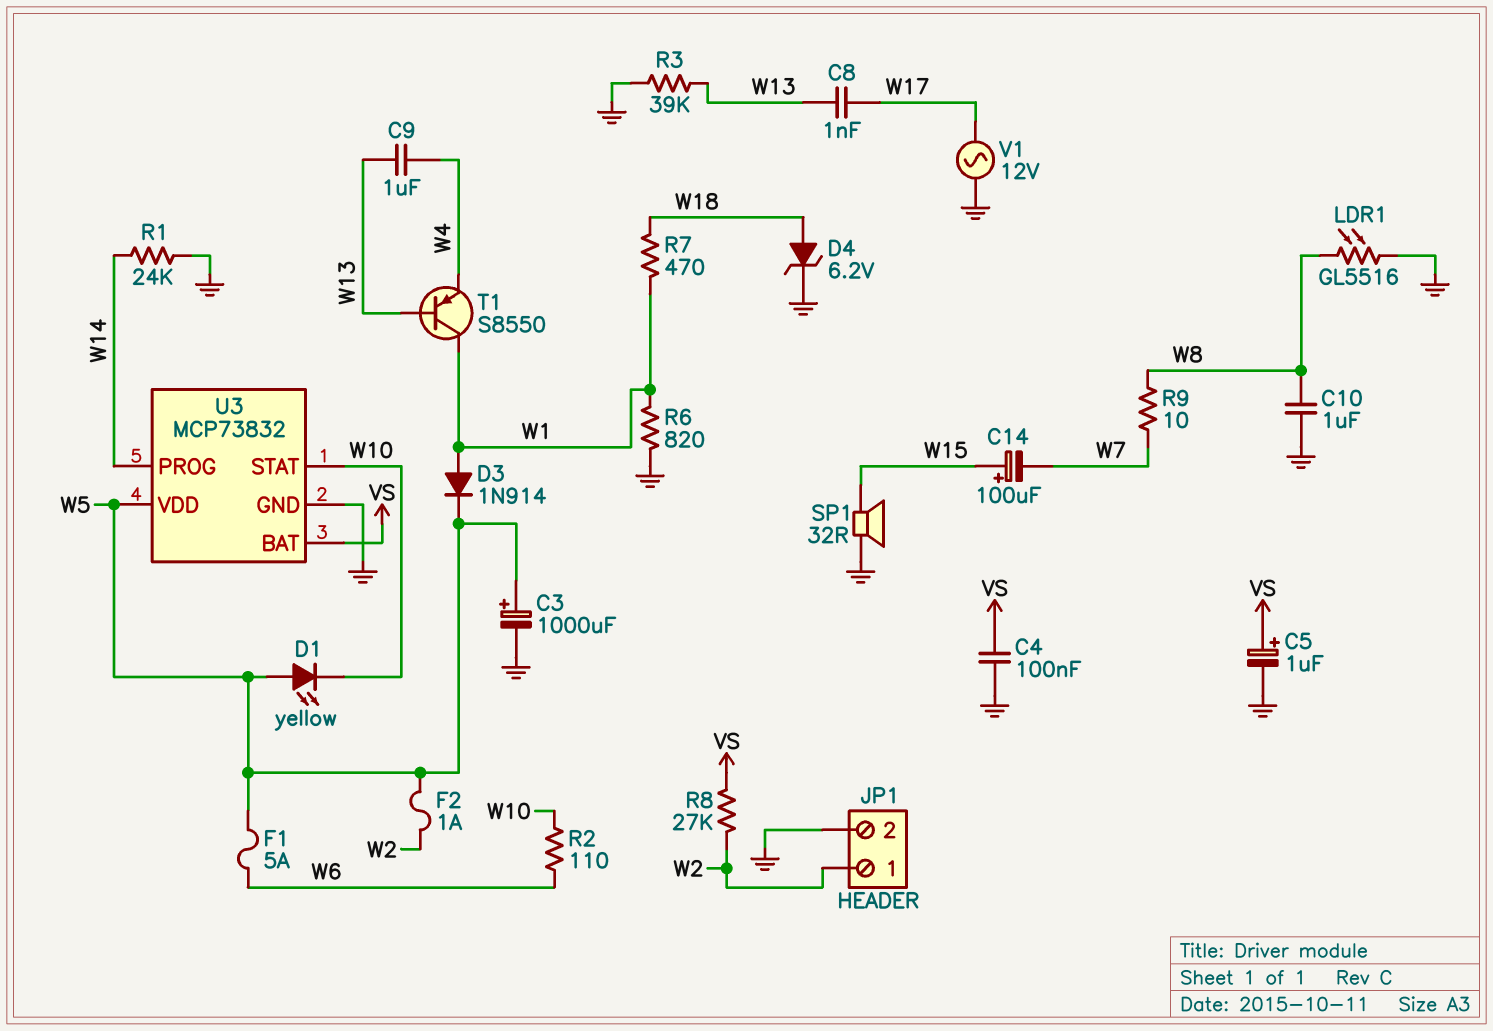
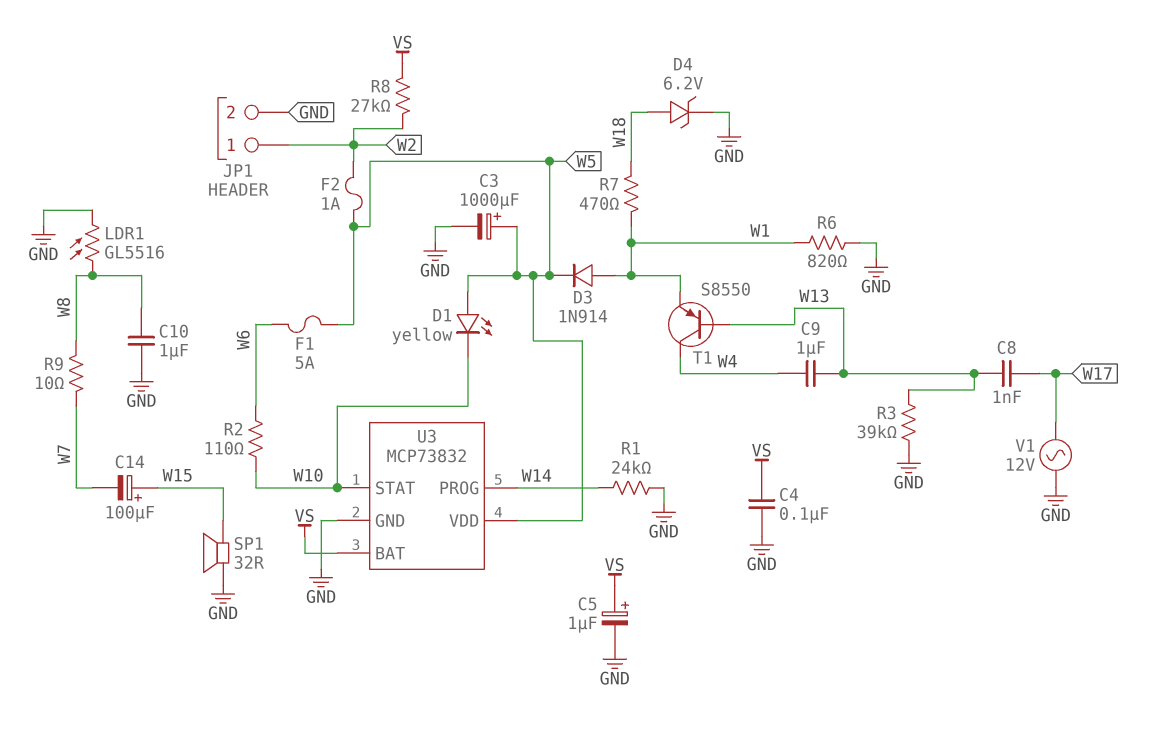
T1: PNP S8550 (B W13, C W1, E W4) -> PNP S8550 (B W13, C W4, E W1)

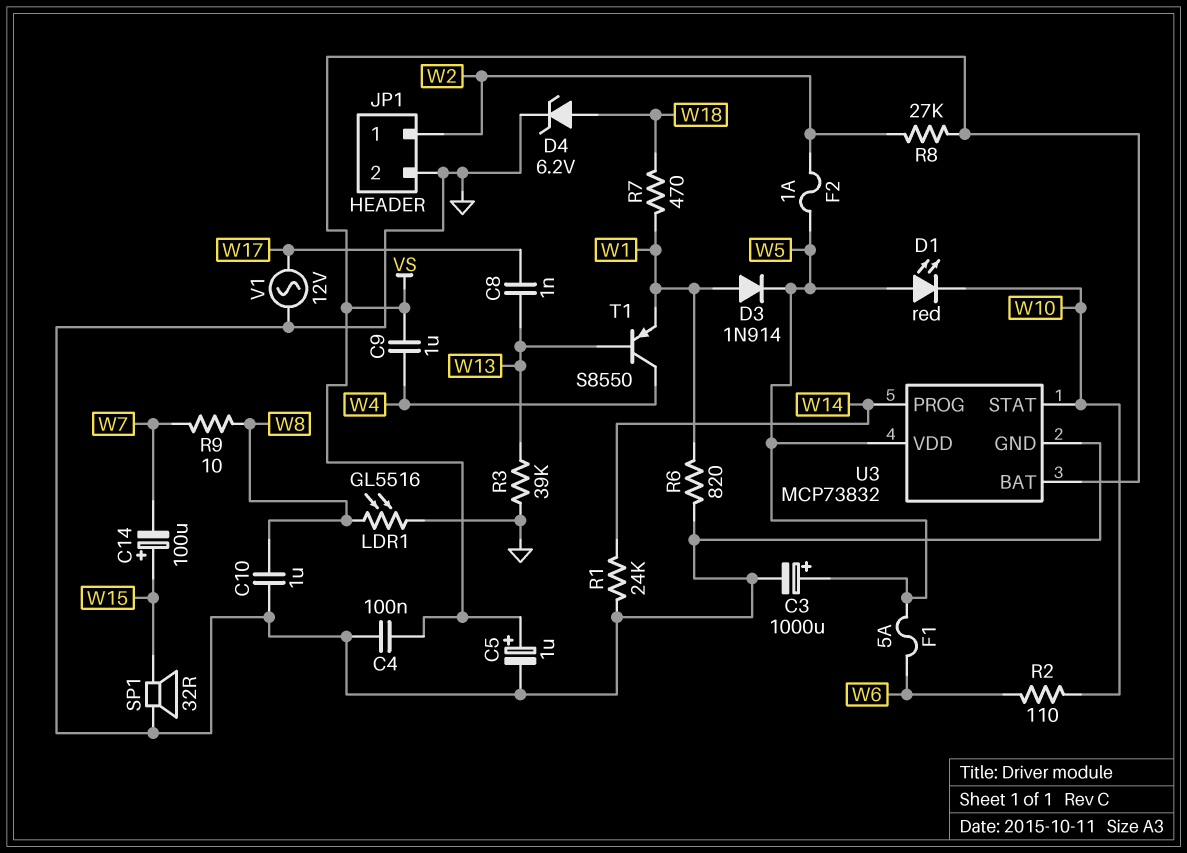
C9: 1uF (W4, W13) -> 1uF (VS, W4)
D1: LED yellow (A W5, K W10) -> LED red (A W5, K W10)

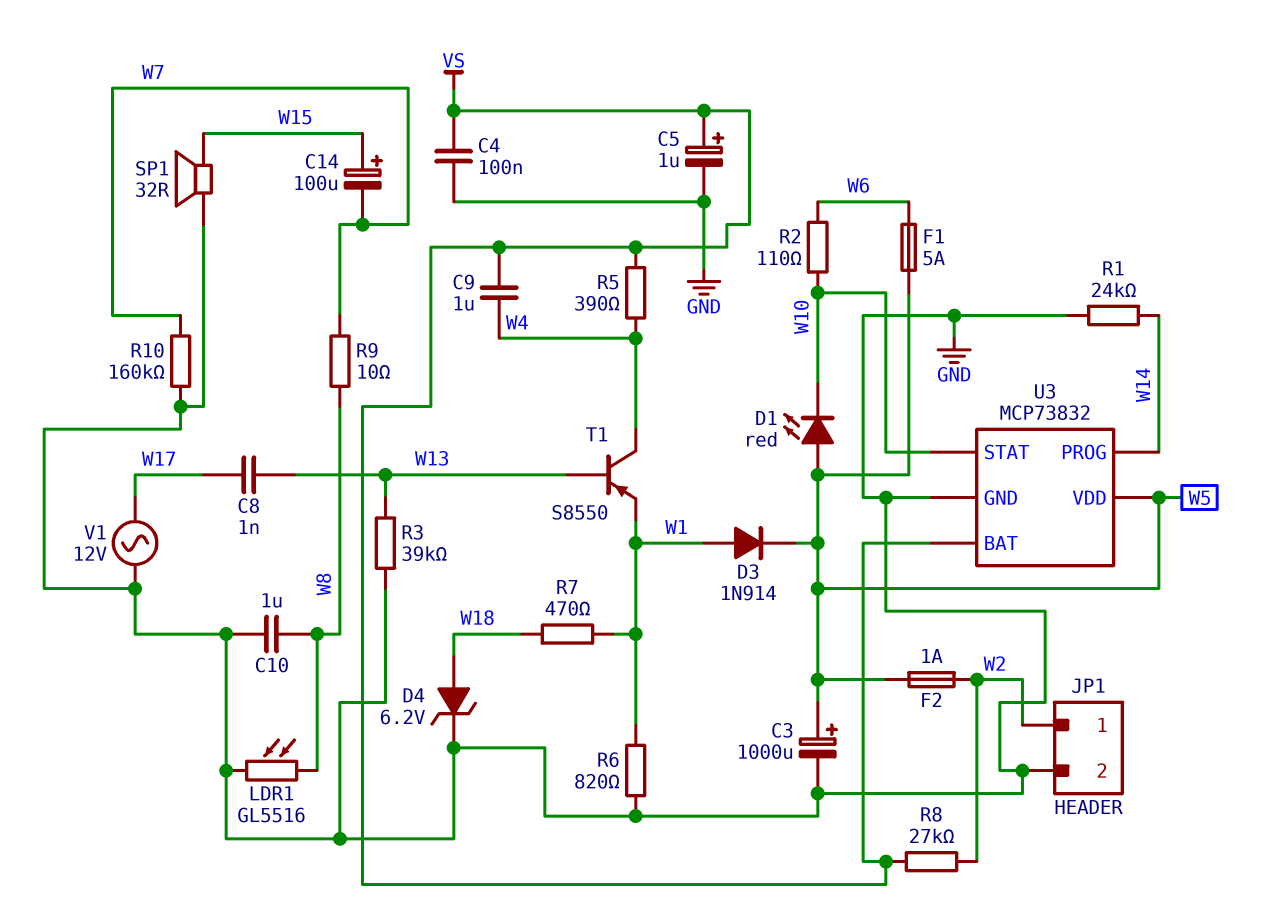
R5: none -> 390 (VS, W4)
R10: none -> 160k (GND, W7)

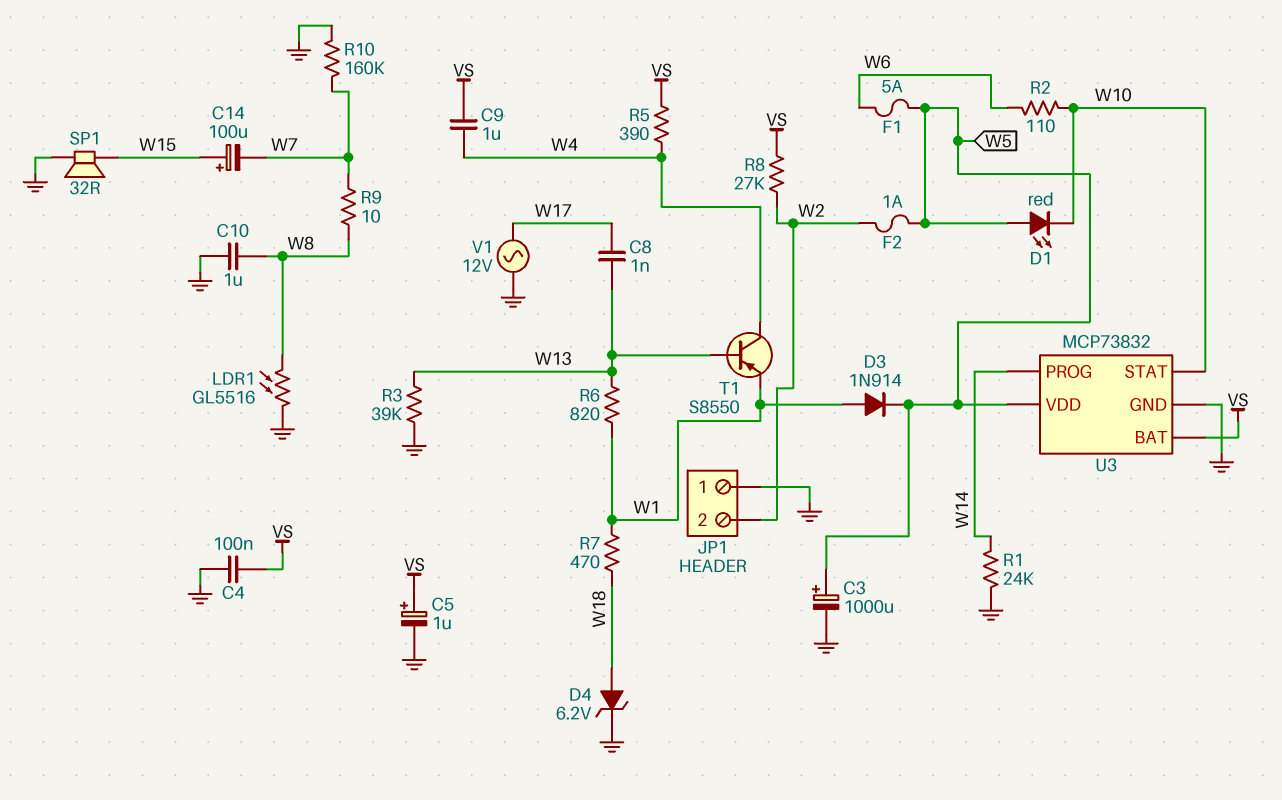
JP1 pin 1: W2 -> GND
JP1 pin 2: GND -> W2
R6: 820 (GND, W1) -> 820 (W1, W13)

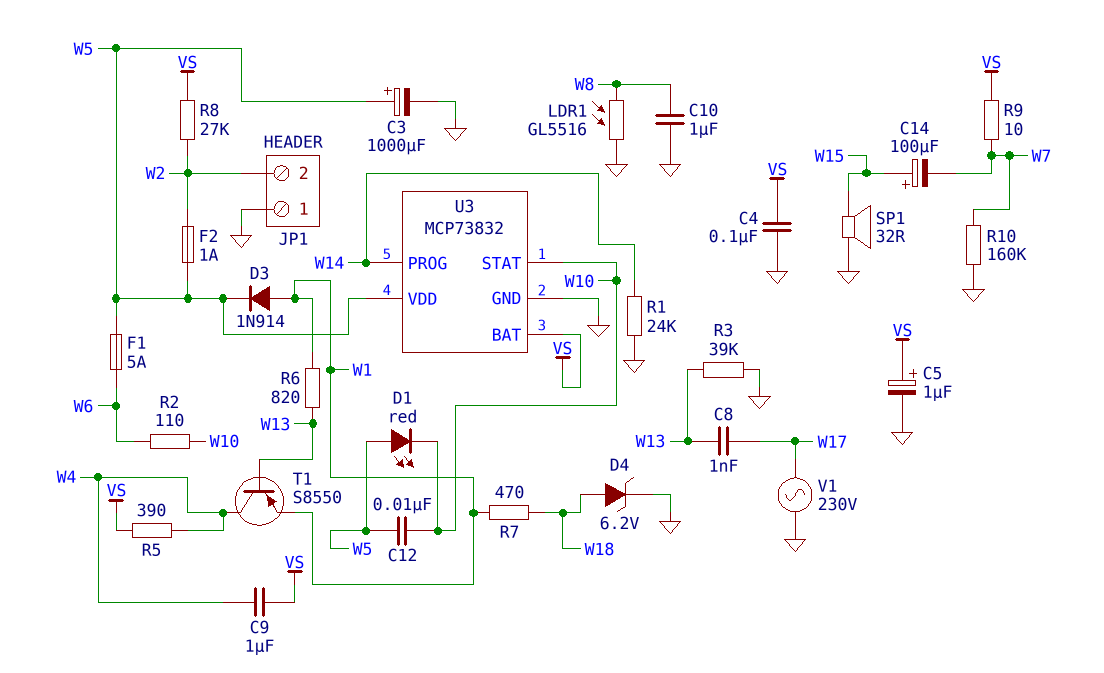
C12: none -> 10nF (W5, W10)
R9: 10 (W7, W8) -> 10 (VS, W7)
V1: AC 12V (GND, W17) -> AC 230V (GND, W17)

